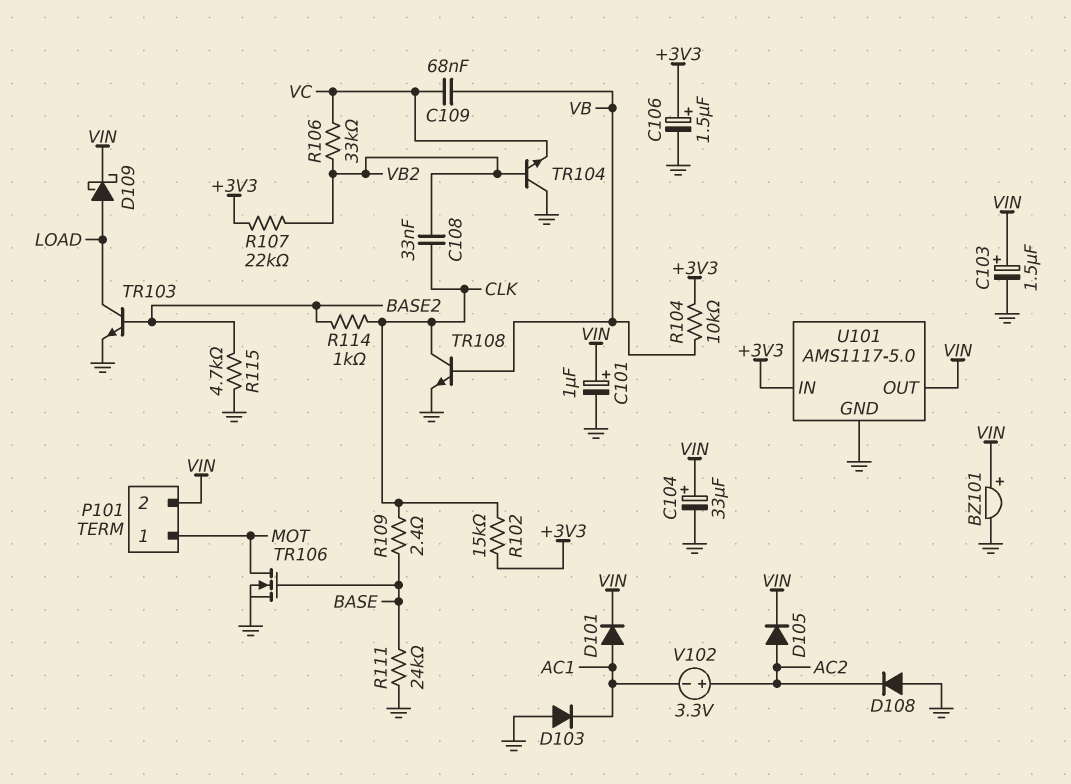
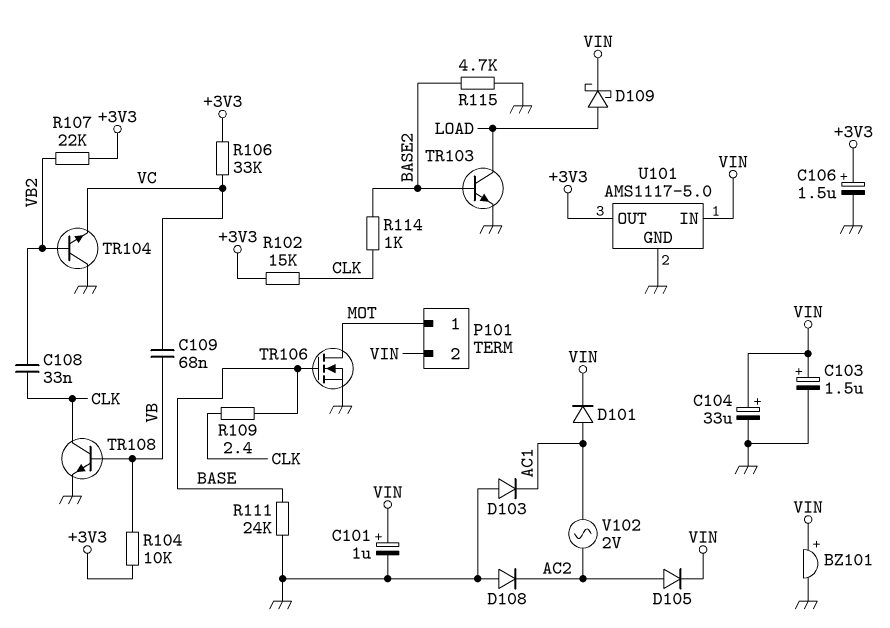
R106: 33k (VB2, VC) -> 33k (+3V3, VC)
U101 pin IN: +3V3 -> VIN
U101 pin OUT: VIN -> +3V3
V102: 3.3V (plus AC2, minus AC1) -> AC 2V (AC1, AC2)

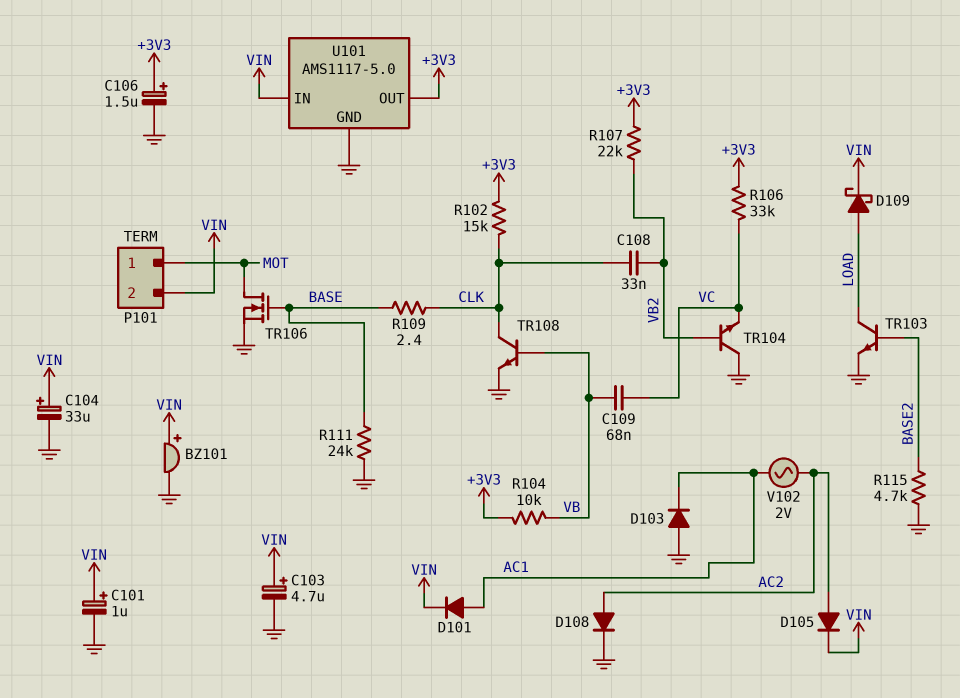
C103: 1.5uF (plus VIN, minus GND) -> 4.7uF (plus VIN, minus GND)
D108: diode (A GND, K AC2) -> diode (A AC2, K GND)
R114: 1k (BASE2, CLK) -> none

